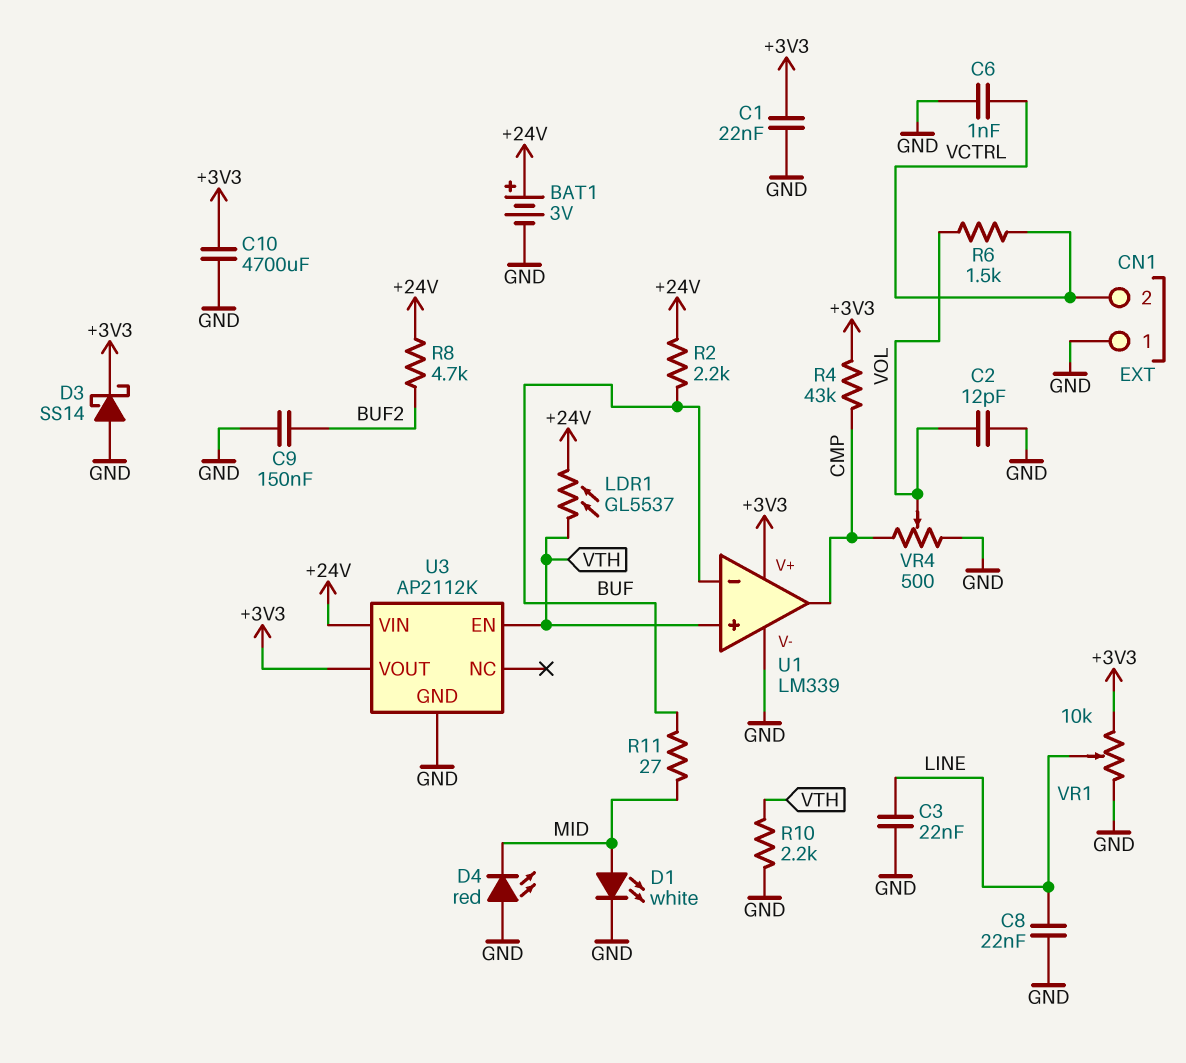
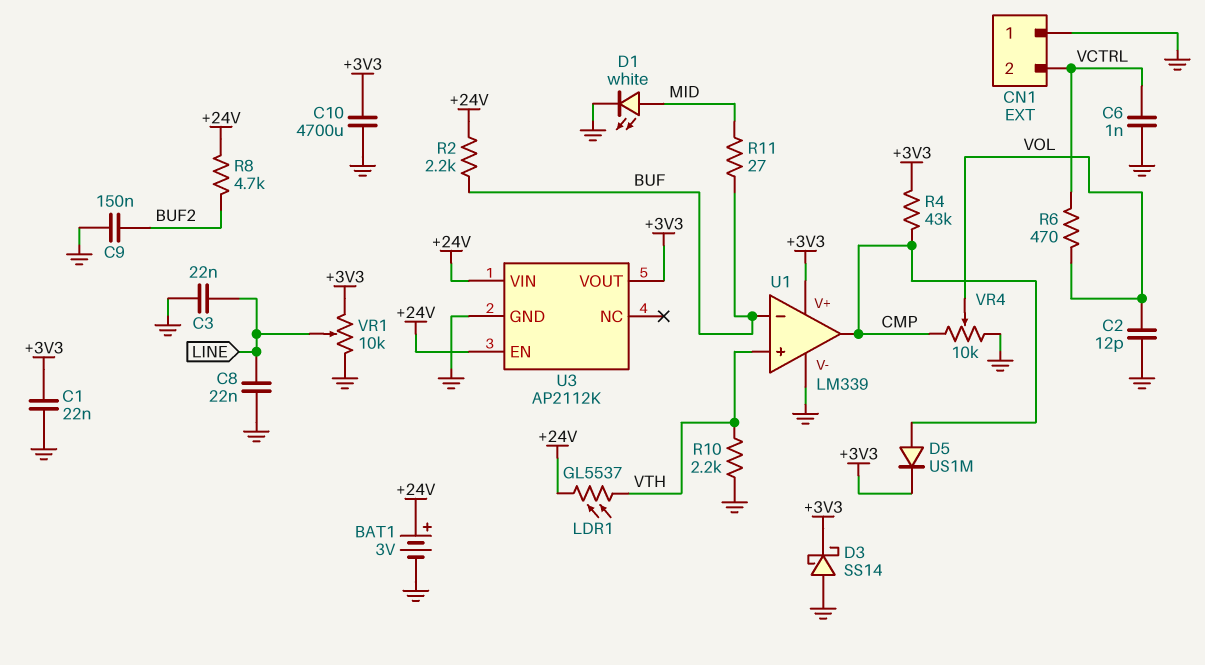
D4: LED red (A GND, K MID) -> none
D5: none -> diode US1M (A CMP, K +3V3)
R6: 1.5k (VCTRL, VOL) -> 470 (VCTRL, VOL)
U3 pin EN: VTH -> +24V
VR4: 500 (CMP, GND, wiper VOL) -> 10k (CMP, GND, wiper VOL)

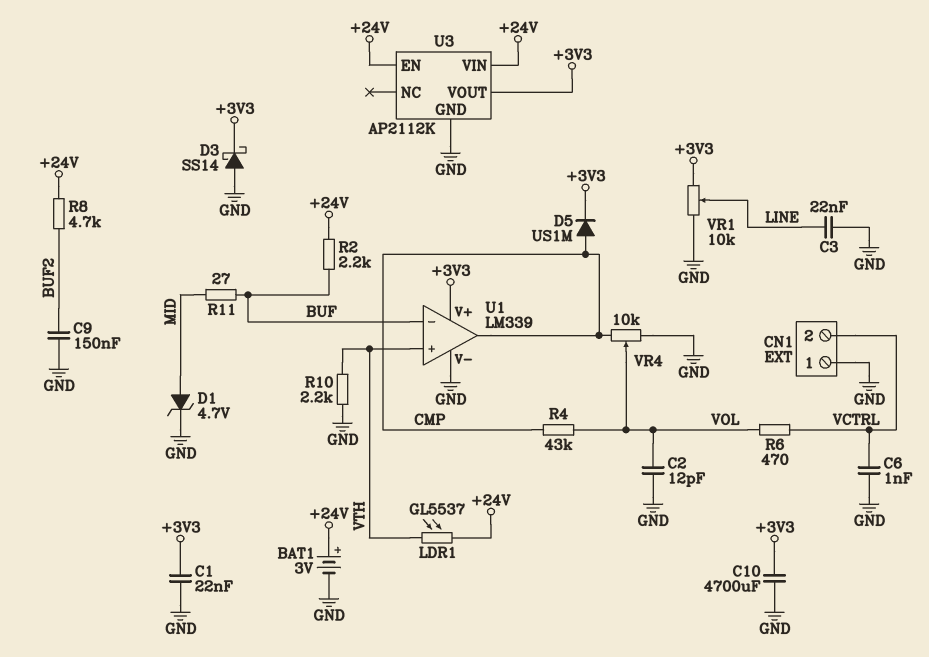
C8: 22nF (GND, LINE) -> none
D1: LED white (A MID, K GND) -> zener 4.7V (A MID, K GND)
R4: 43k (+3V3, CMP) -> 43k (CMP, VOL)

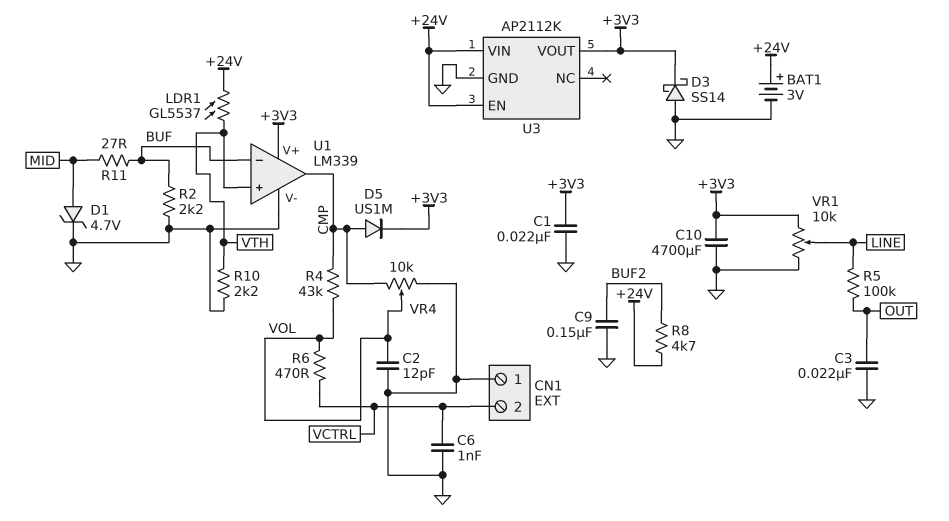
C3: 22nF (GND, LINE) -> 22nF (GND, OUT)
R2: 2.2k (+24V, BUF) -> 2.2k (BUF, GND)
R5: none -> 100k (LINE, OUT)

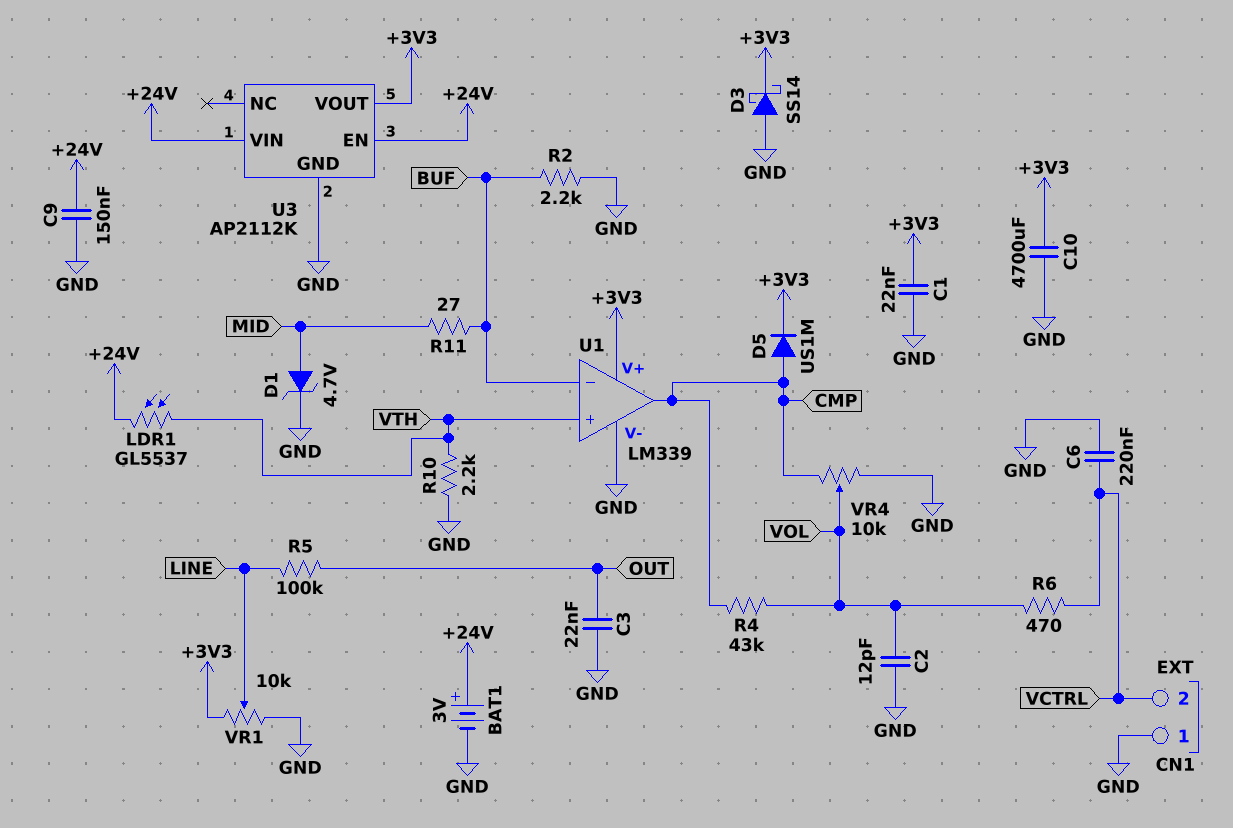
C6: 1nF (GND, VCTRL) -> 220nF (GND, VCTRL)
C9: 150nF (BUF2, GND) -> 150nF (+24V, GND)
R8: 4.7k (+24V, BUF2) -> none

